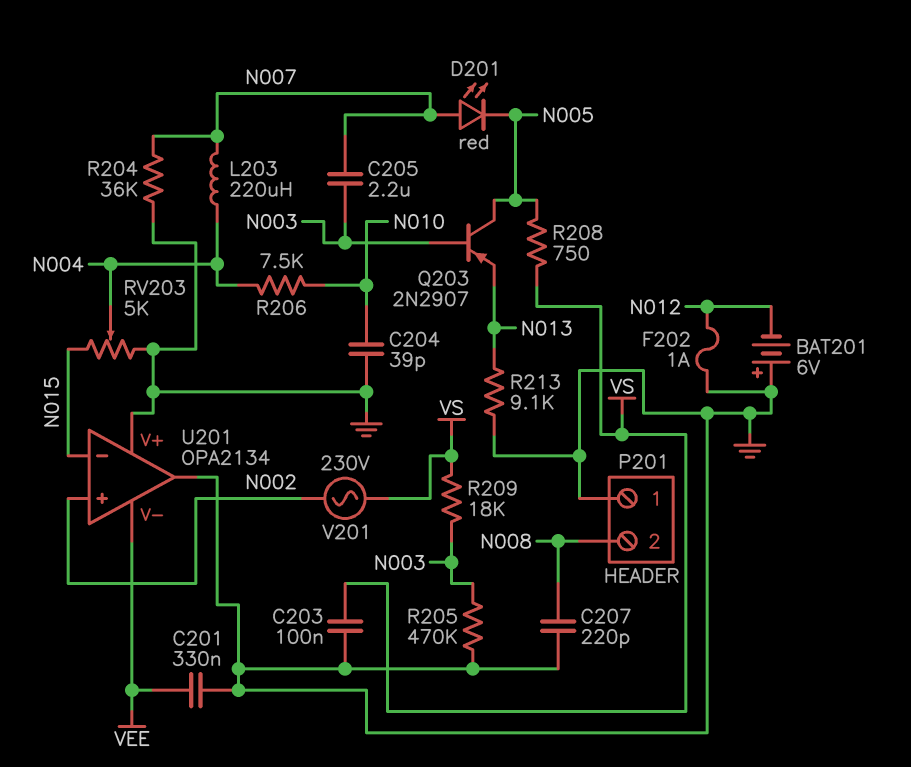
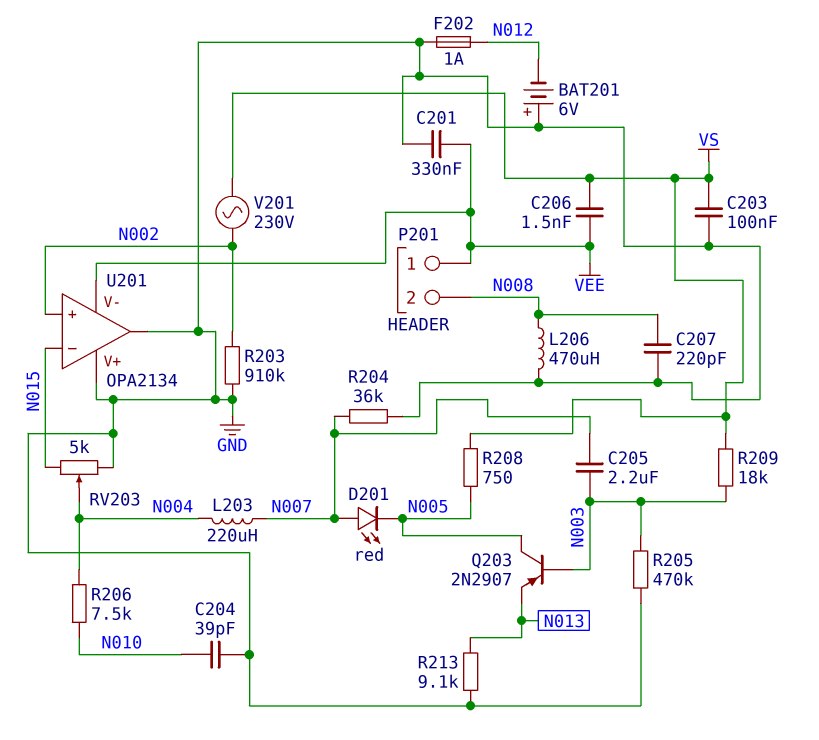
C206: none -> 1.5nF (VEE, VS)
L206: none -> 470uH (GND, N008)
P201 pin 1: GND -> VEE
R203: none -> 910k (GND, N002)

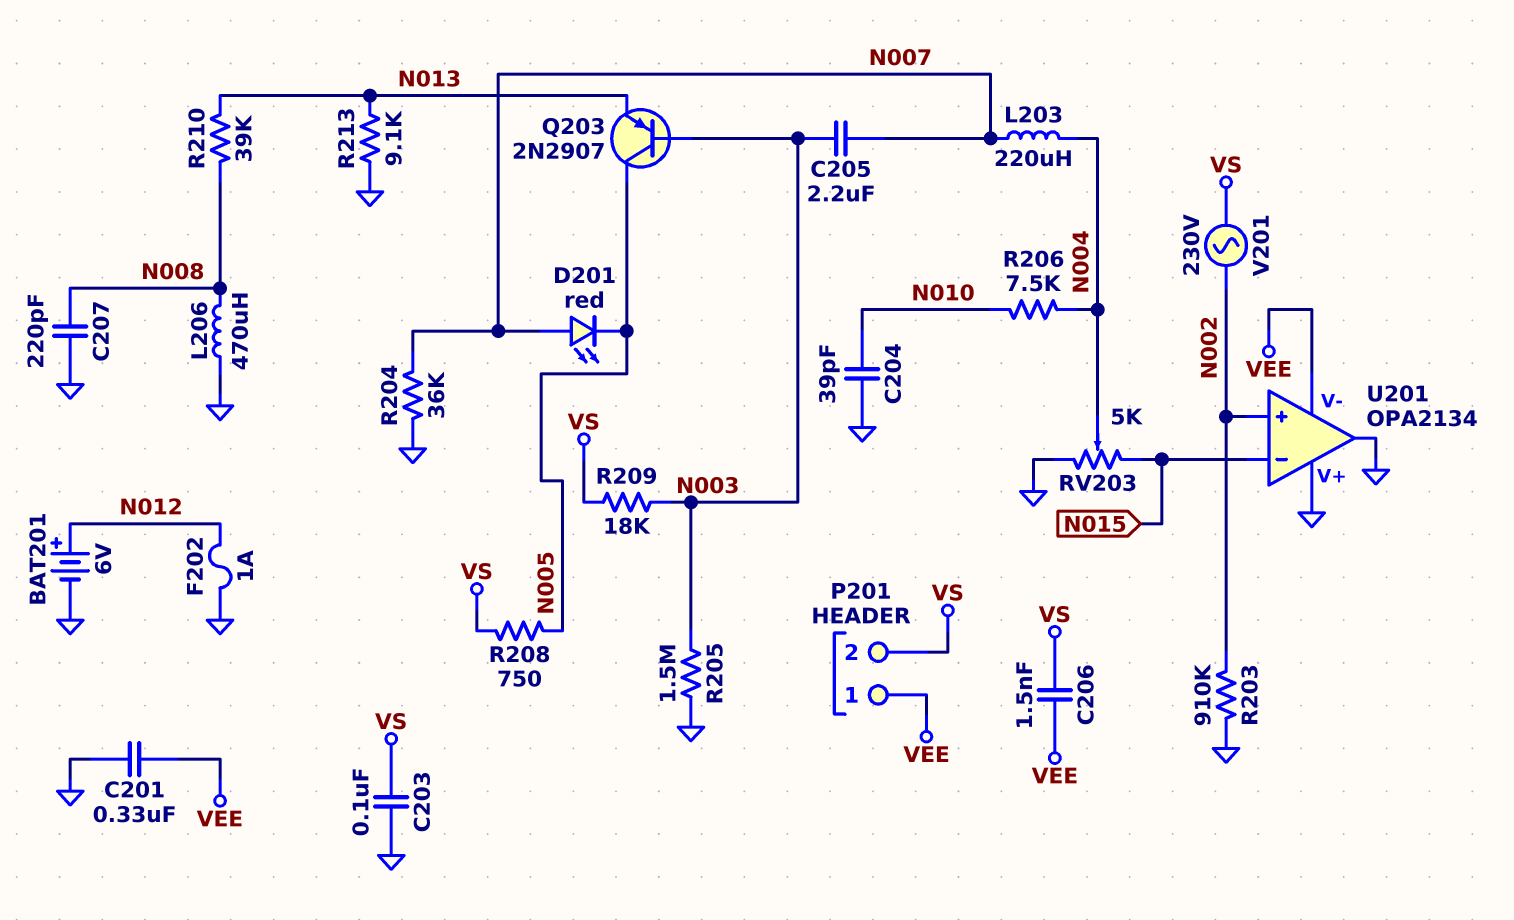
BAT201: 6V (plus GND, minus N012) -> 6V (plus N012, minus GND)
P201 pin 2: N008 -> VS
R205: 470k (GND, N003) -> 1.5M (GND, N003)
R210: none -> 39k (N008, N013)

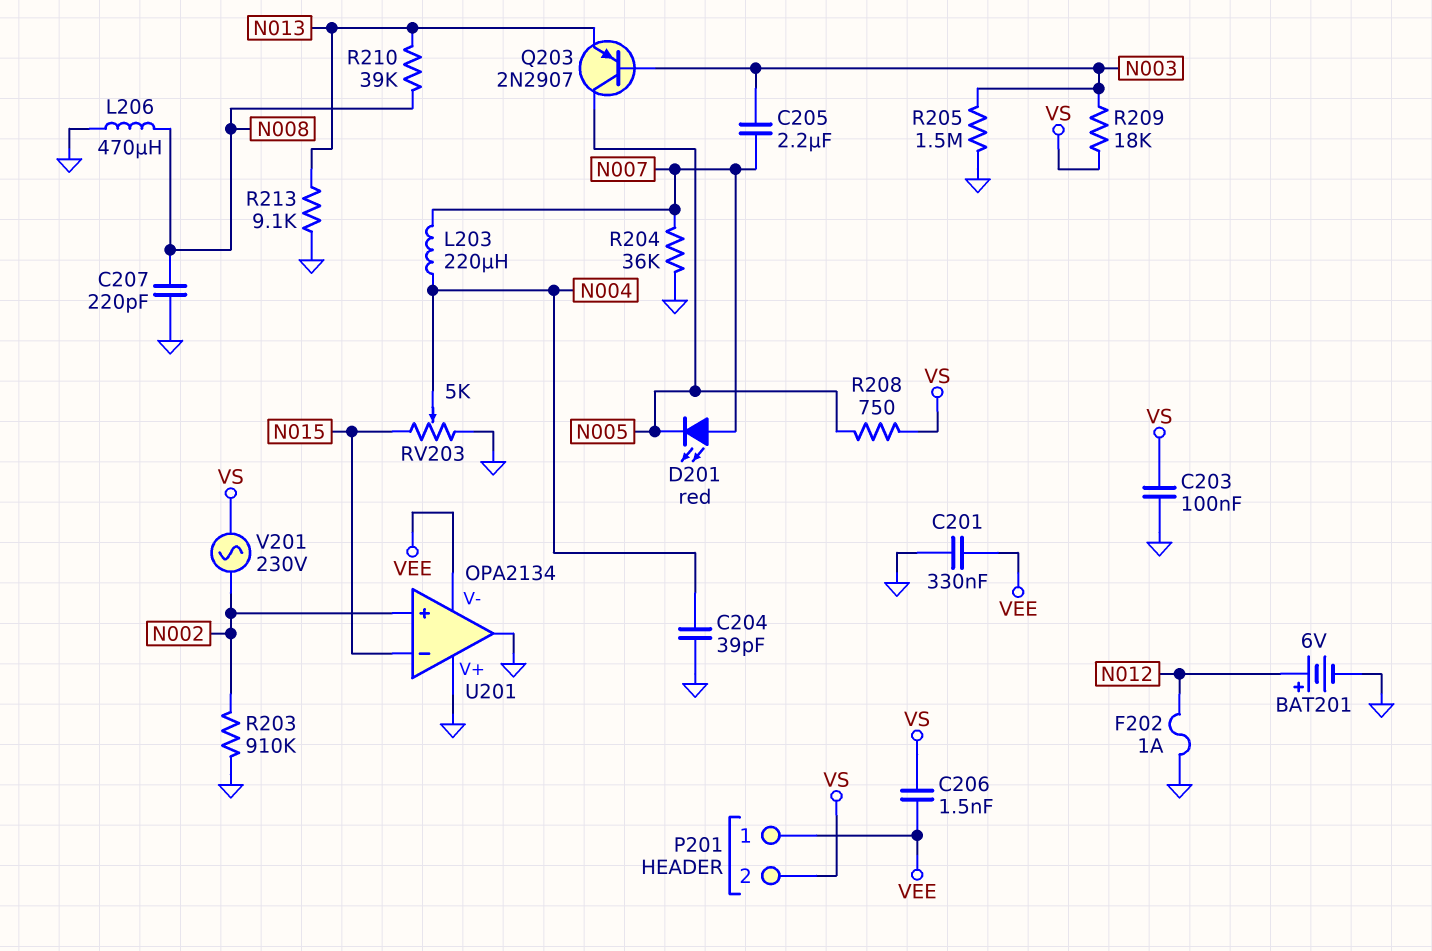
C204: 39pF (GND, N010) -> 39pF (GND, N004)
R206: 7.5k (N004, N010) -> none

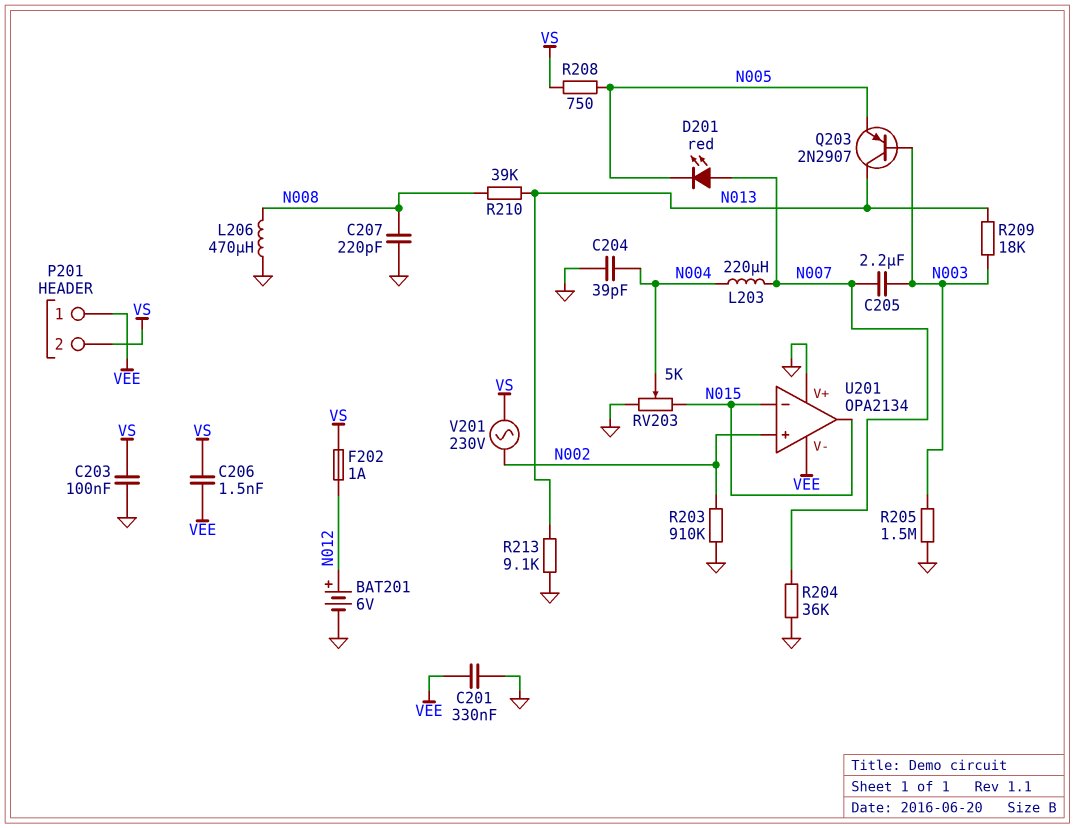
F202: 1A (GND, N012) -> 1A (N012, VS)
Q203: PNP 2N2907 (B N003, C N005, E N013) -> PNP 2N2907 (B N003, C N013, E N005)
R209: 18k (N003, VS) -> 18k (N003, N013)
U201 pin out: GND -> N015

